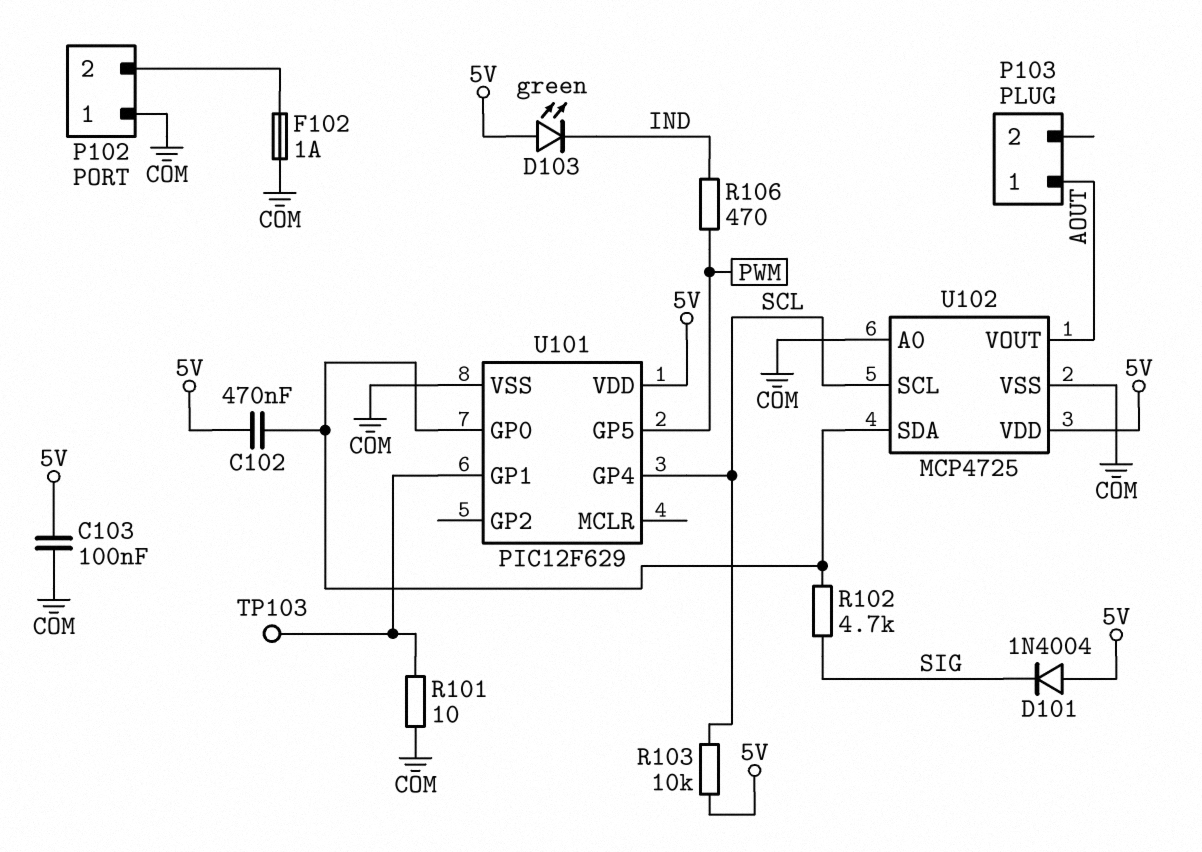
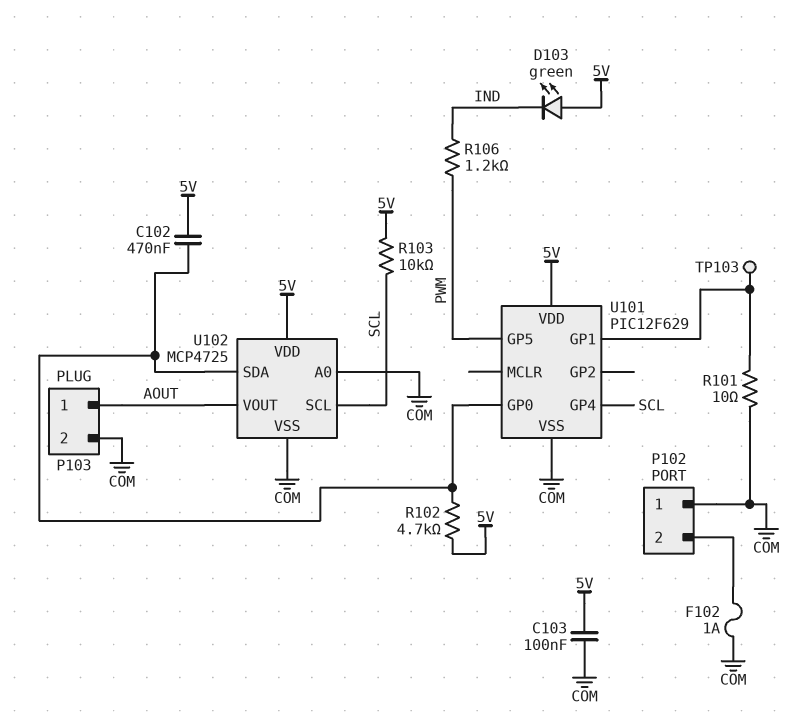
D101: diode 1N4004 (A 5V, K SIG) -> none
P103 pin 2: none -> COM
R102: 4.7k (SIG, U101/GP0) -> 4.7k (5V, U101/GP0)
R106: 470 (IND, PWM) -> 1.2k (IND, PWM)

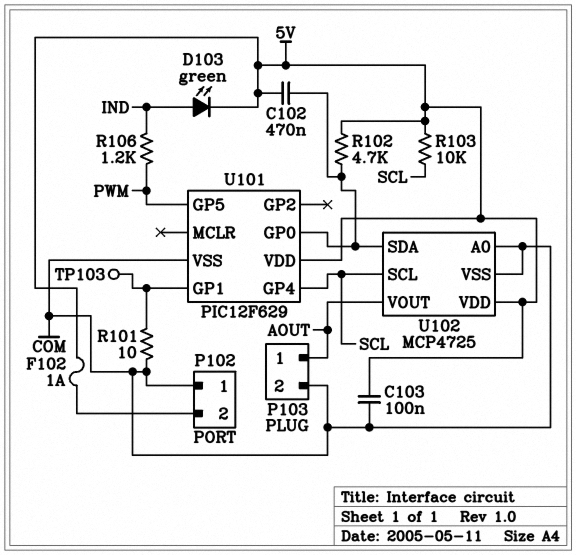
D103: LED green (A 5V, K IND) -> LED green (A IND, K 5V)
F102: 1A (COM, P102/2) -> 1A (5V, P102/2)

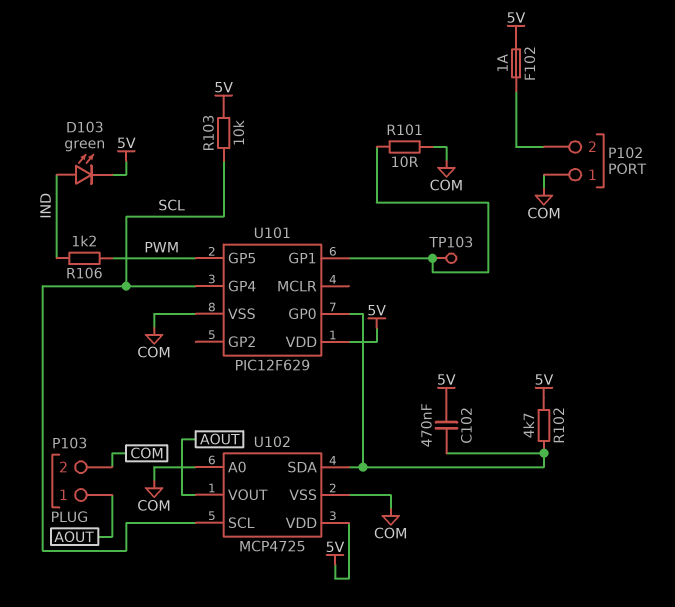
C103: 100nF (5V, COM) -> none

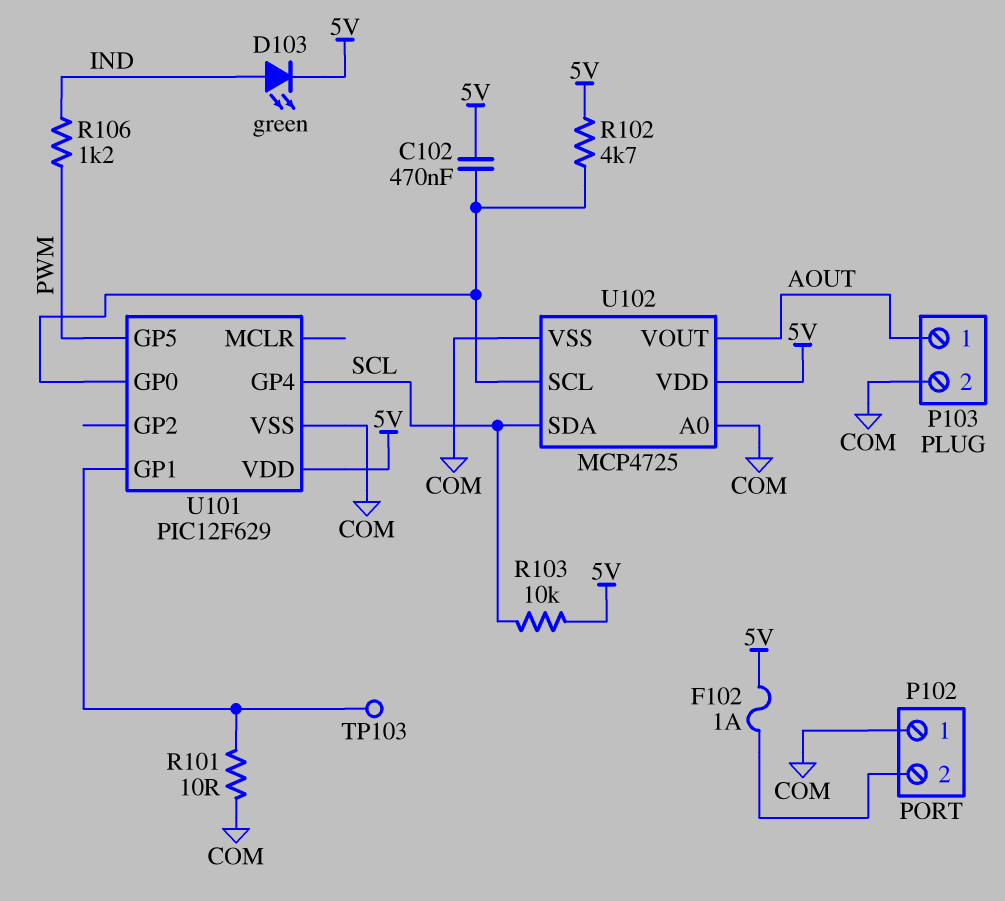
U102 pin SCL: SCL -> U101/GP0
U102 pin SDA: U101/GP0 -> SCL

